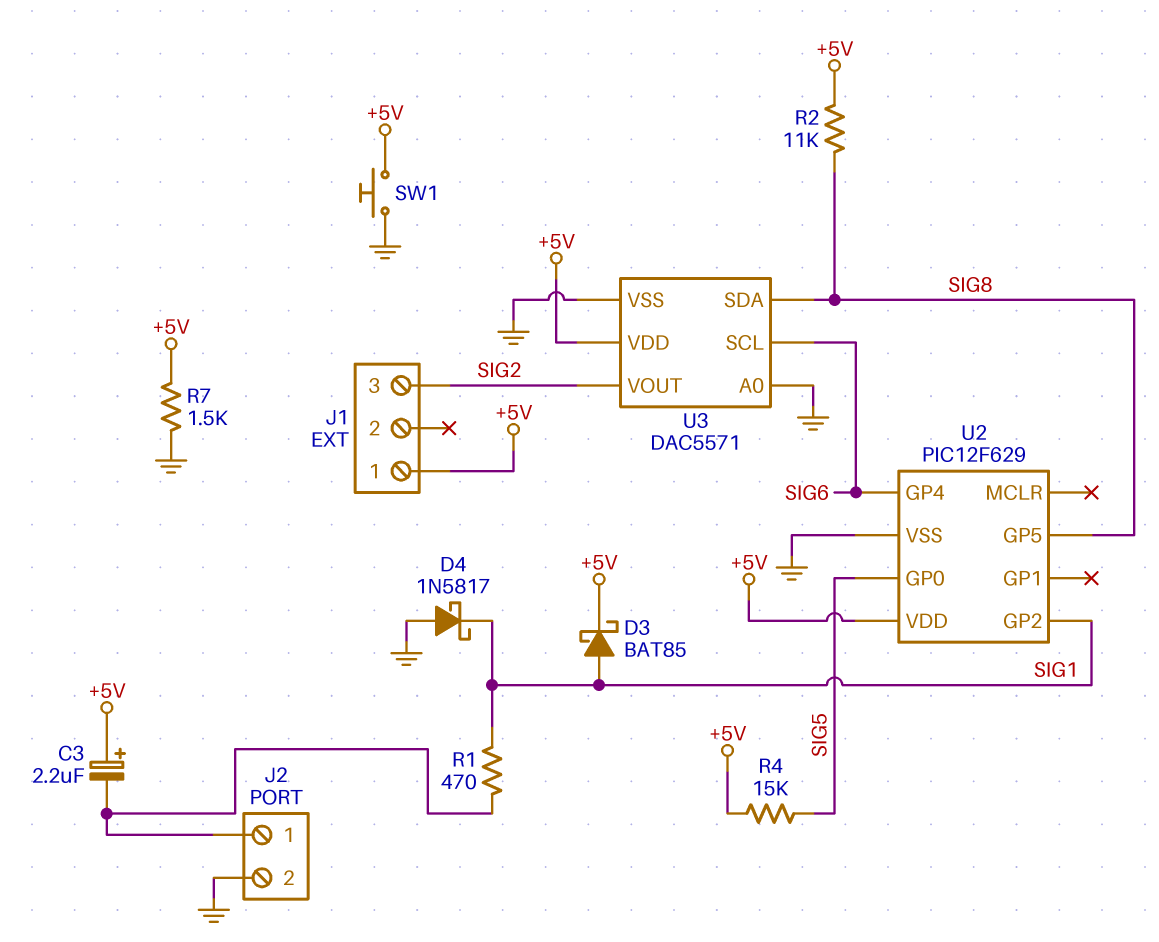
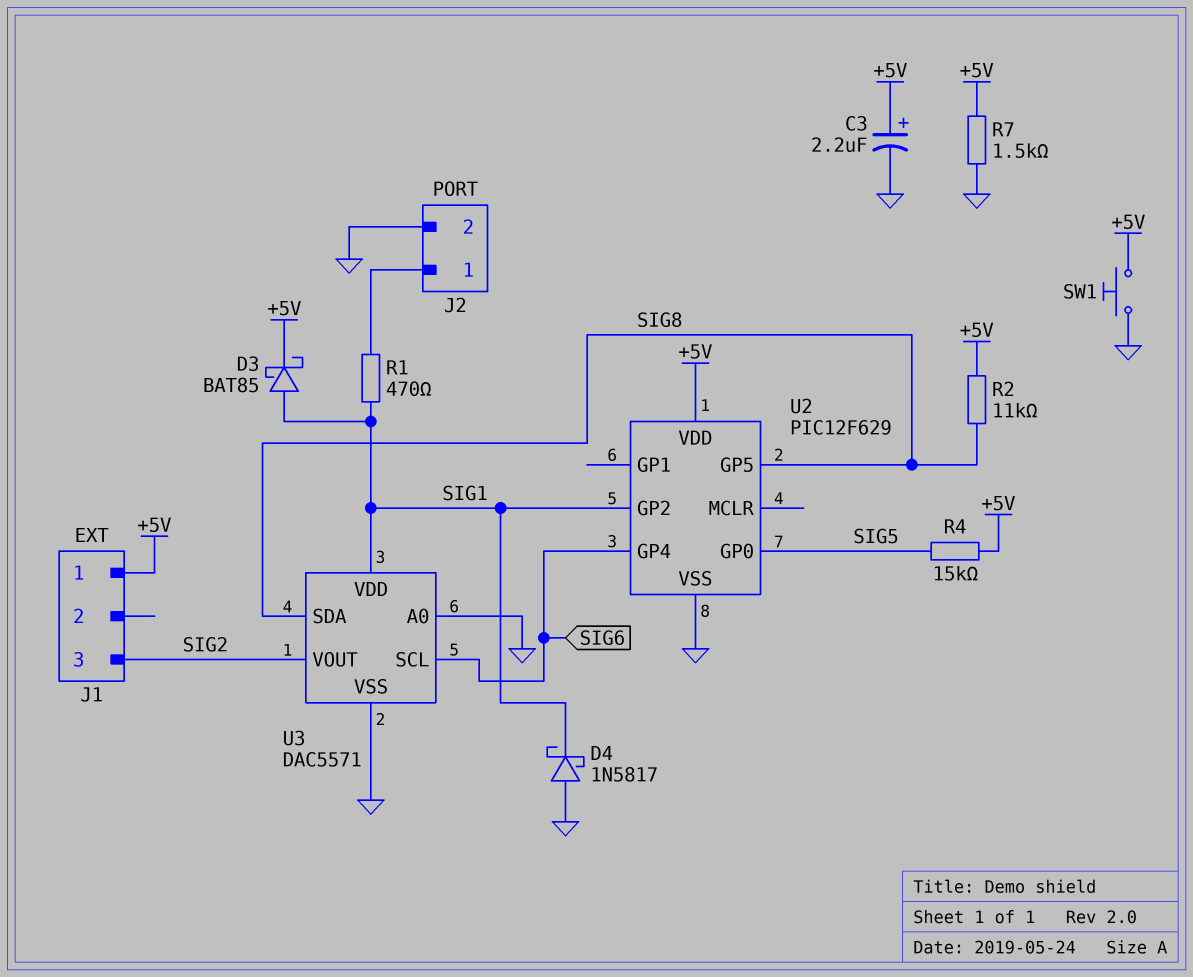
C3: 2.2uF (plus +5V, minus J2/1) -> 2.2uF (plus +5V, minus GND)
U3 pin VDD: +5V -> SIG1

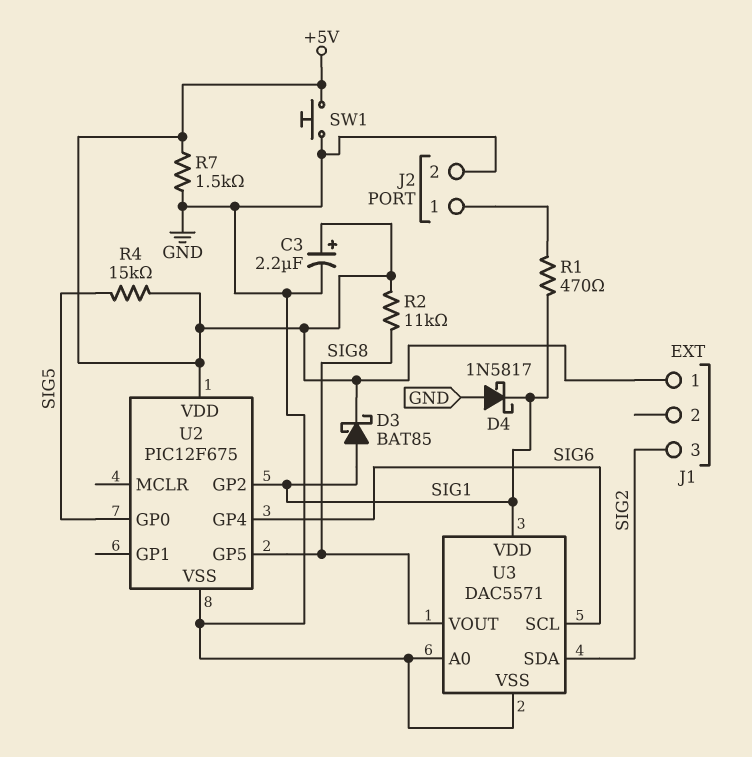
U2: PIC12F629 -> PIC12F675
U3 pin SDA: SIG8 -> SIG2
U3 pin VOUT: SIG2 -> SIG8

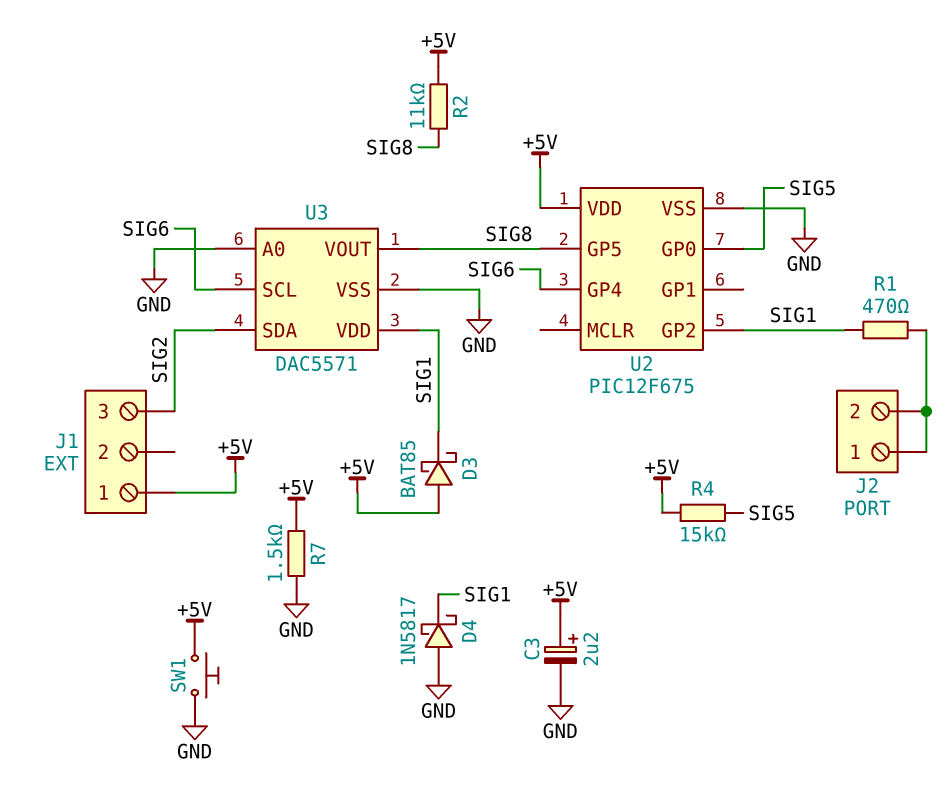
D3: schottky BAT85 (A SIG1, K +5V) -> schottky BAT85 (A +5V, K SIG1)
J2 pin 2: GND -> J2/1

